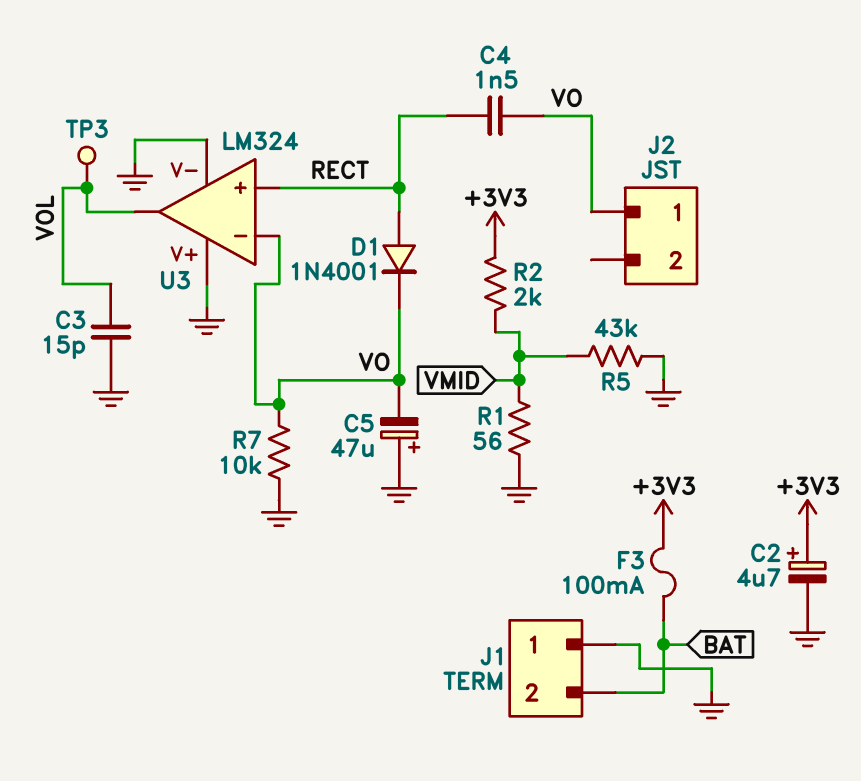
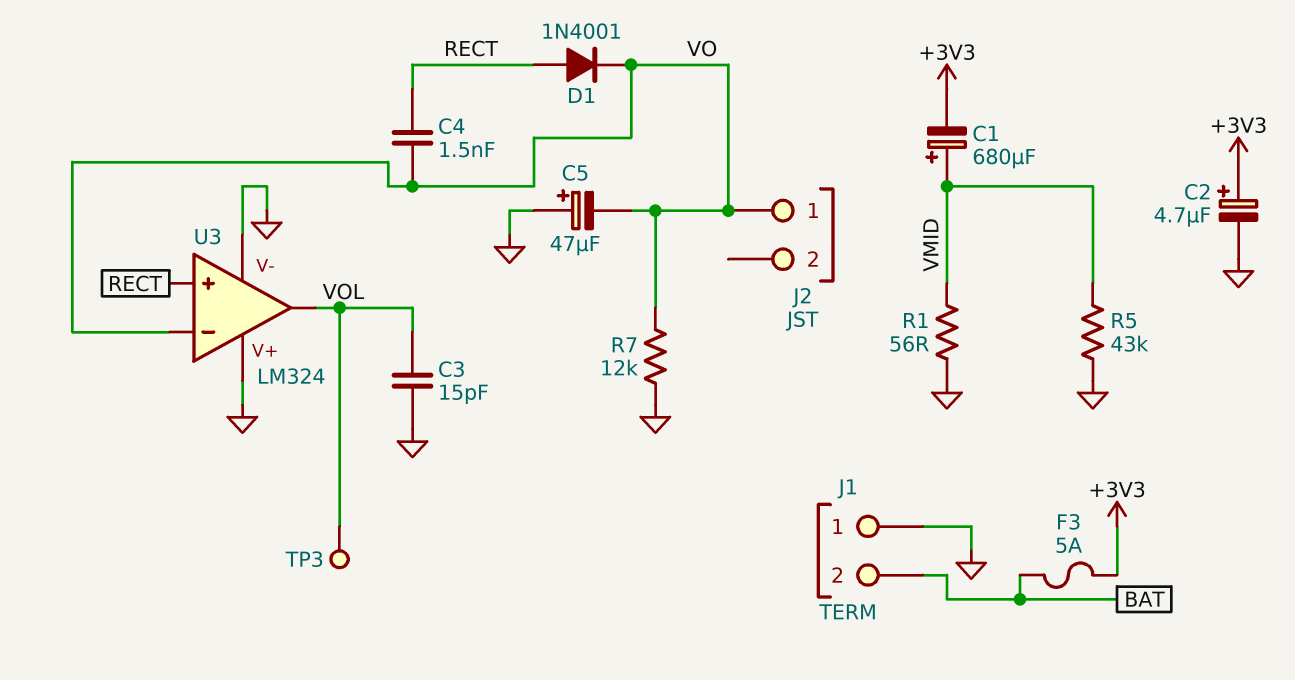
C1: none -> 680uF (plus VMID, minus +3V3)
F3: 100mA (+3V3, BAT) -> 5A (+3V3, BAT)
R2: 2k (+3V3, VMID) -> none
R7: 10k (GND, VO) -> 12k (GND, VO)

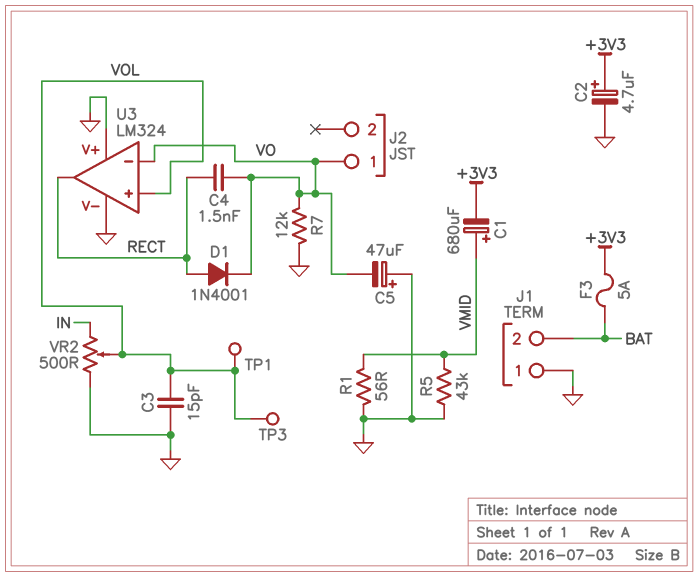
TP1: none -> test point (VOL)
U3 pin in+: RECT -> VOL
U3 pin out: VOL -> RECT
VR2: none -> 500 (GND, IN, wiper VOL)

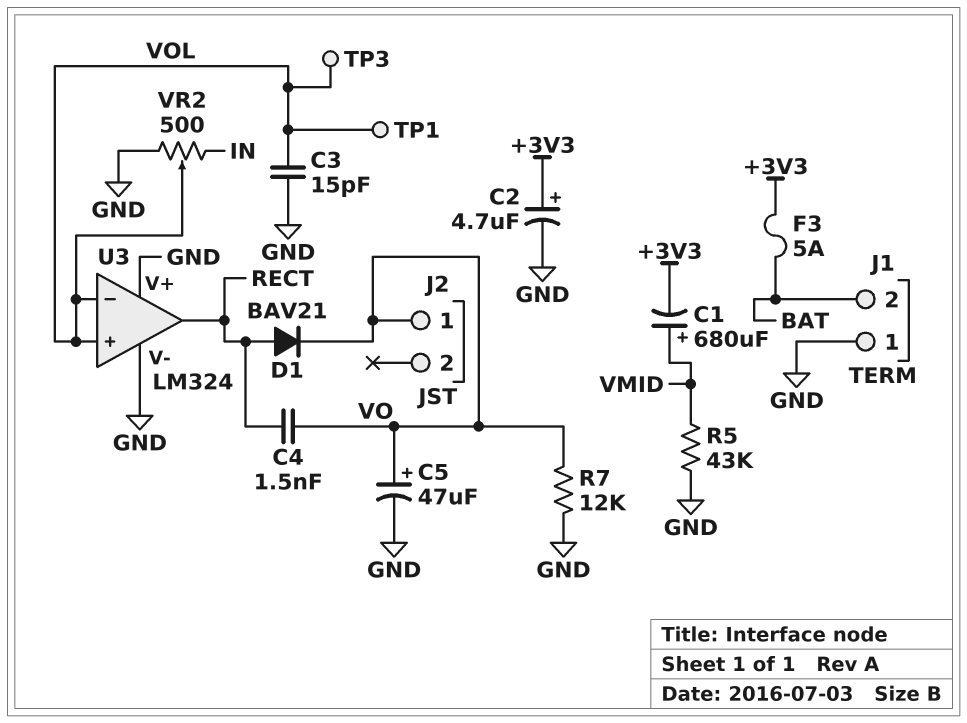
C5: 47uF (plus GND, minus VO) -> 47uF (plus VO, minus GND)
D1: diode 1N4001 (A RECT, K VO) -> diode BAV21 (A RECT, K VO)
R1: 56 (GND, VMID) -> none
U3 pin in-: VO -> VOL

